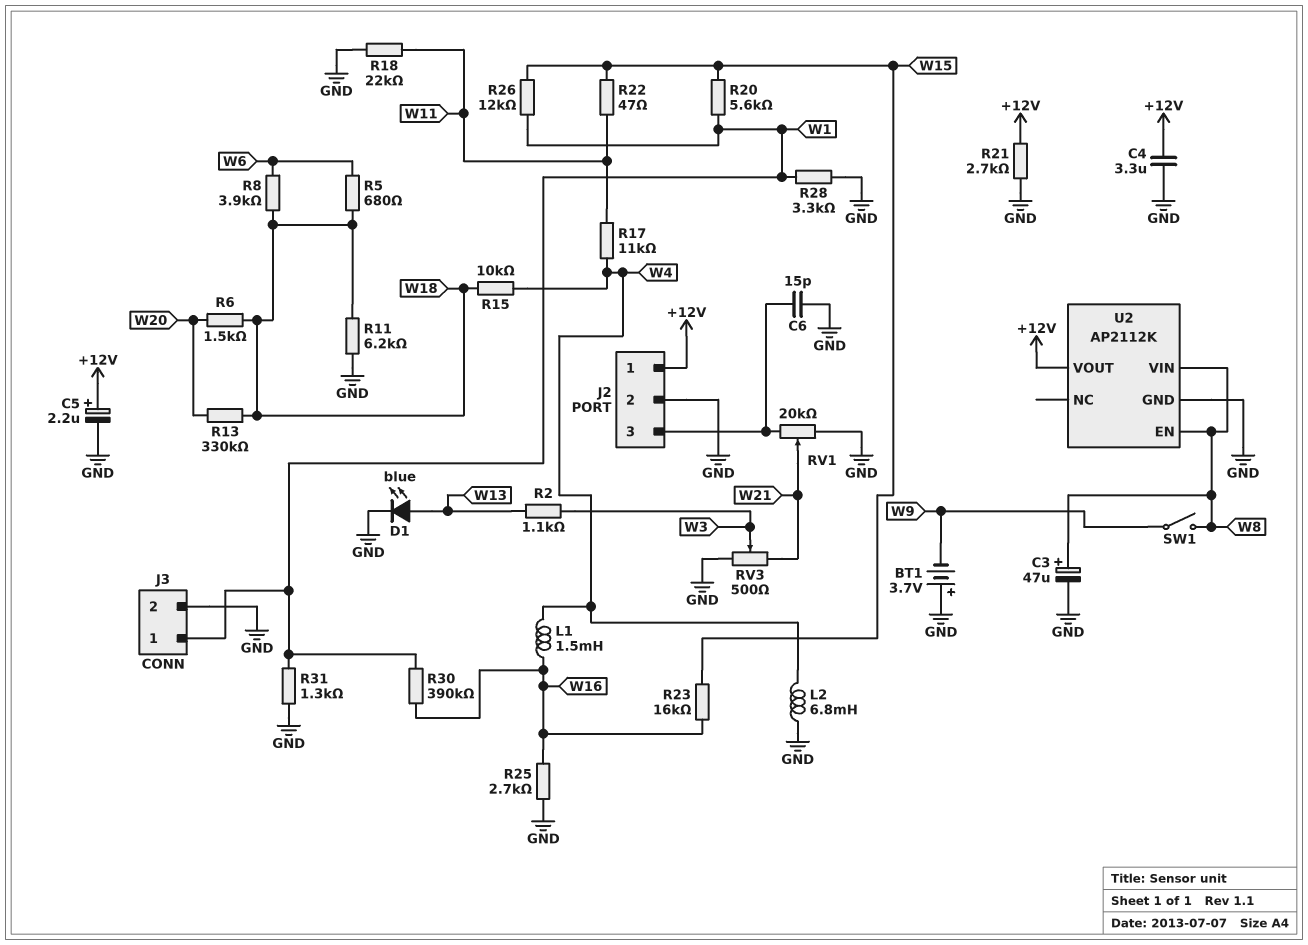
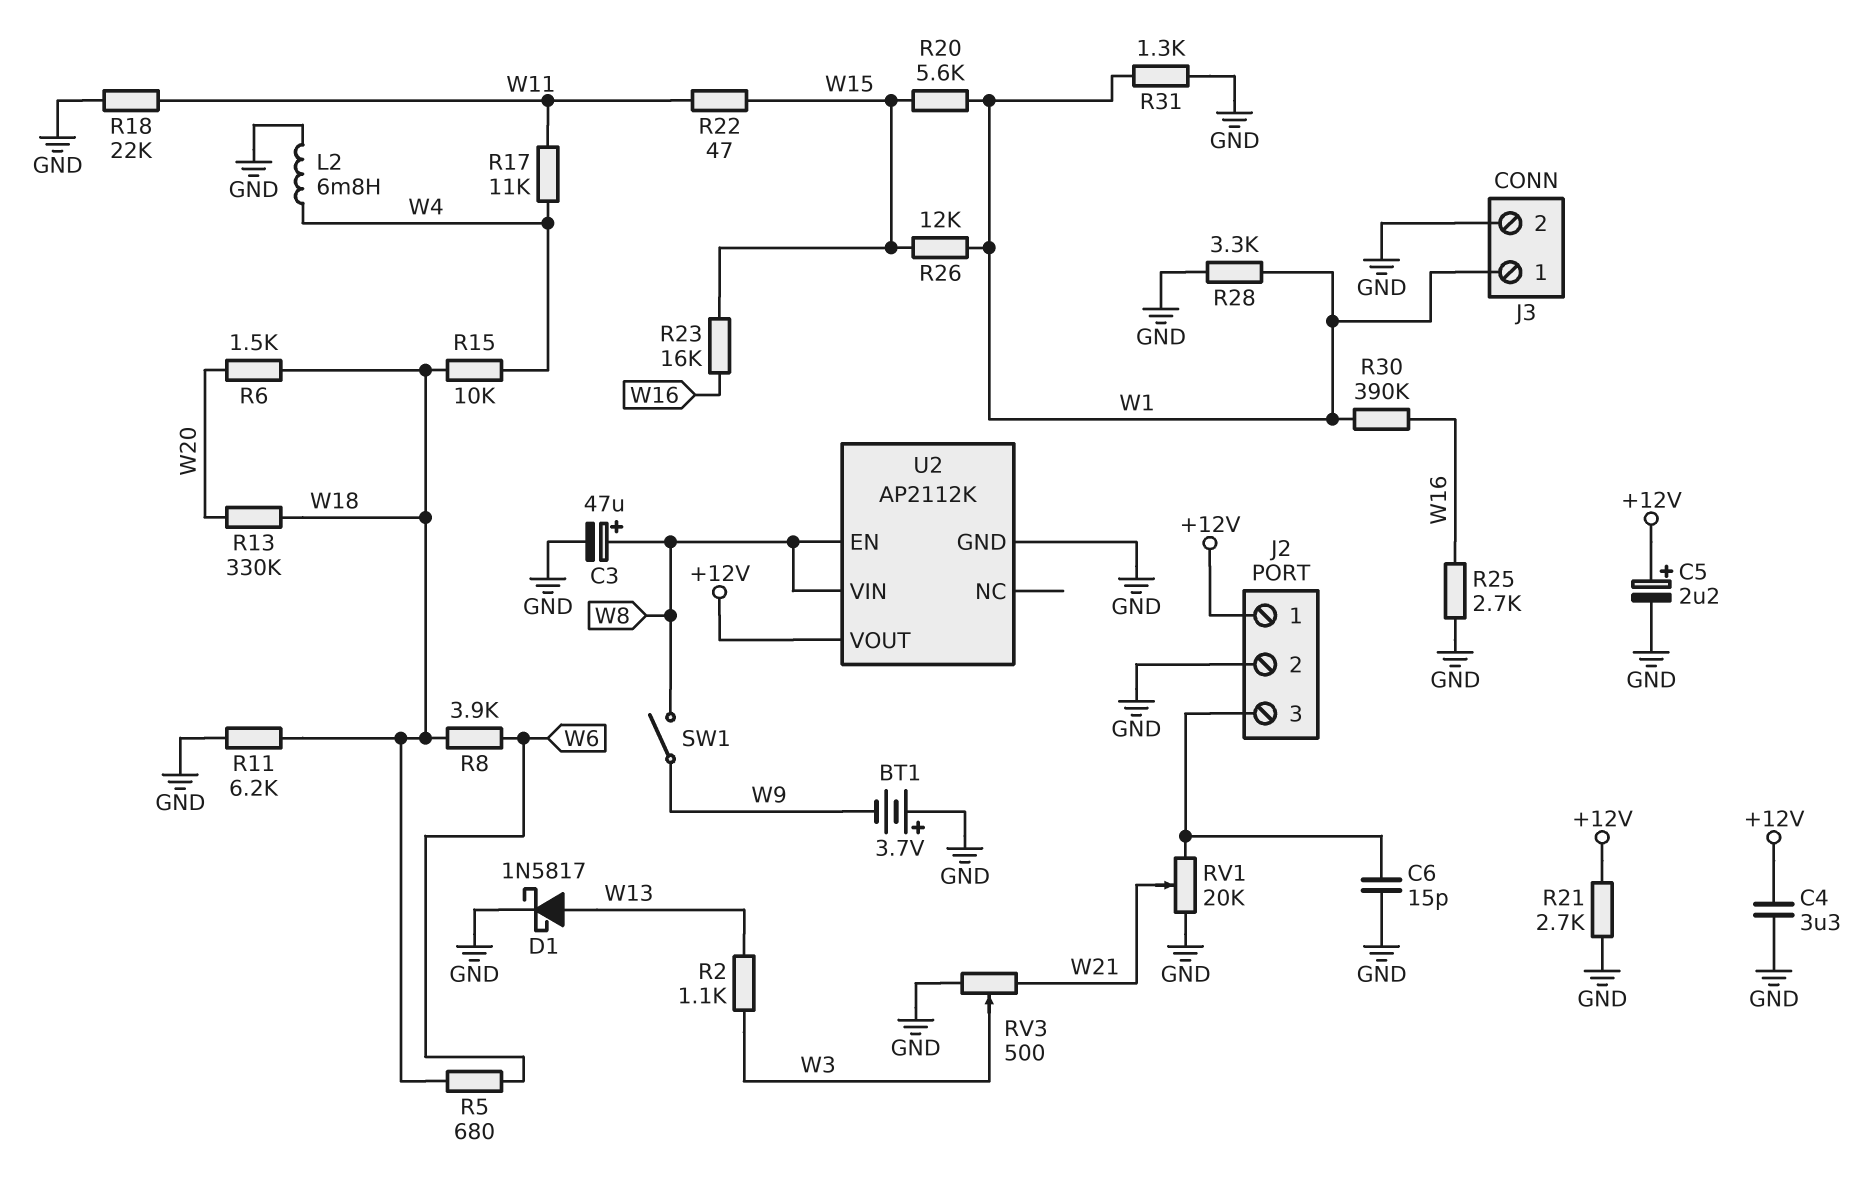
D1: LED blue (A W13, K GND) -> schottky 1N5817 (A W13, K GND)
L1: 1.5mH (W4, W16) -> none

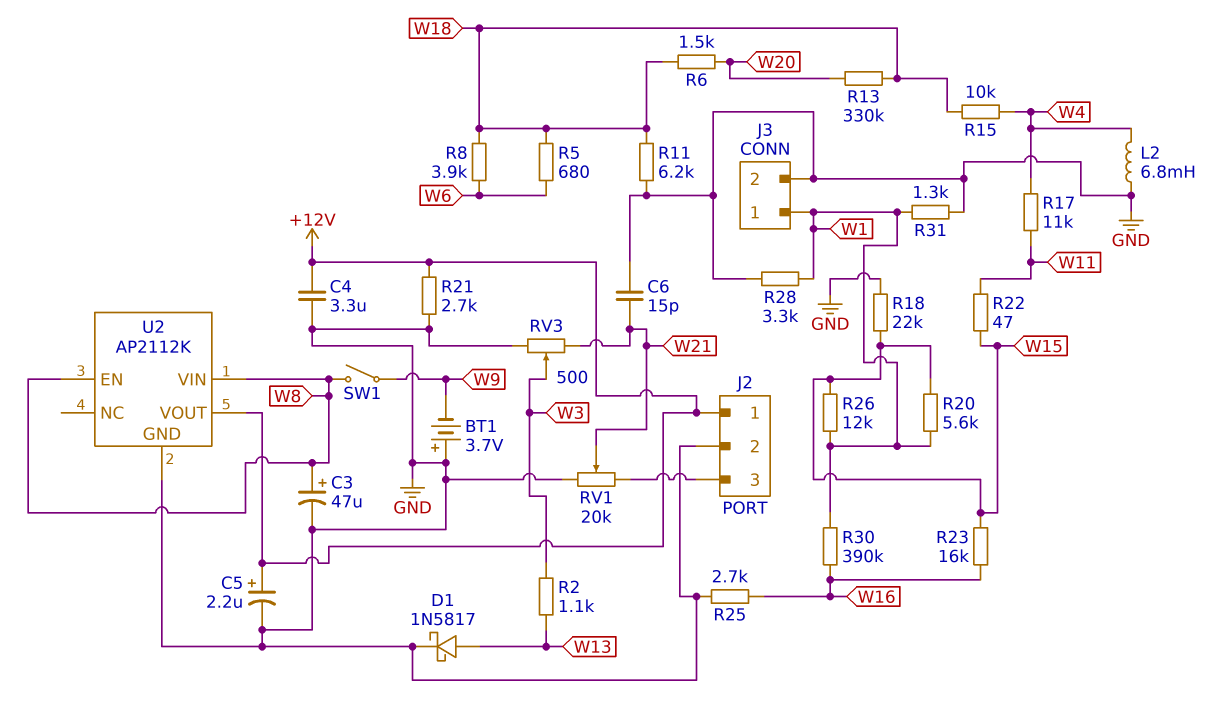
C6: 15pF (GND, J2/3) -> 15pF (GND, W21)
R18: 22k (GND, W11) -> 22k (GND, W15)

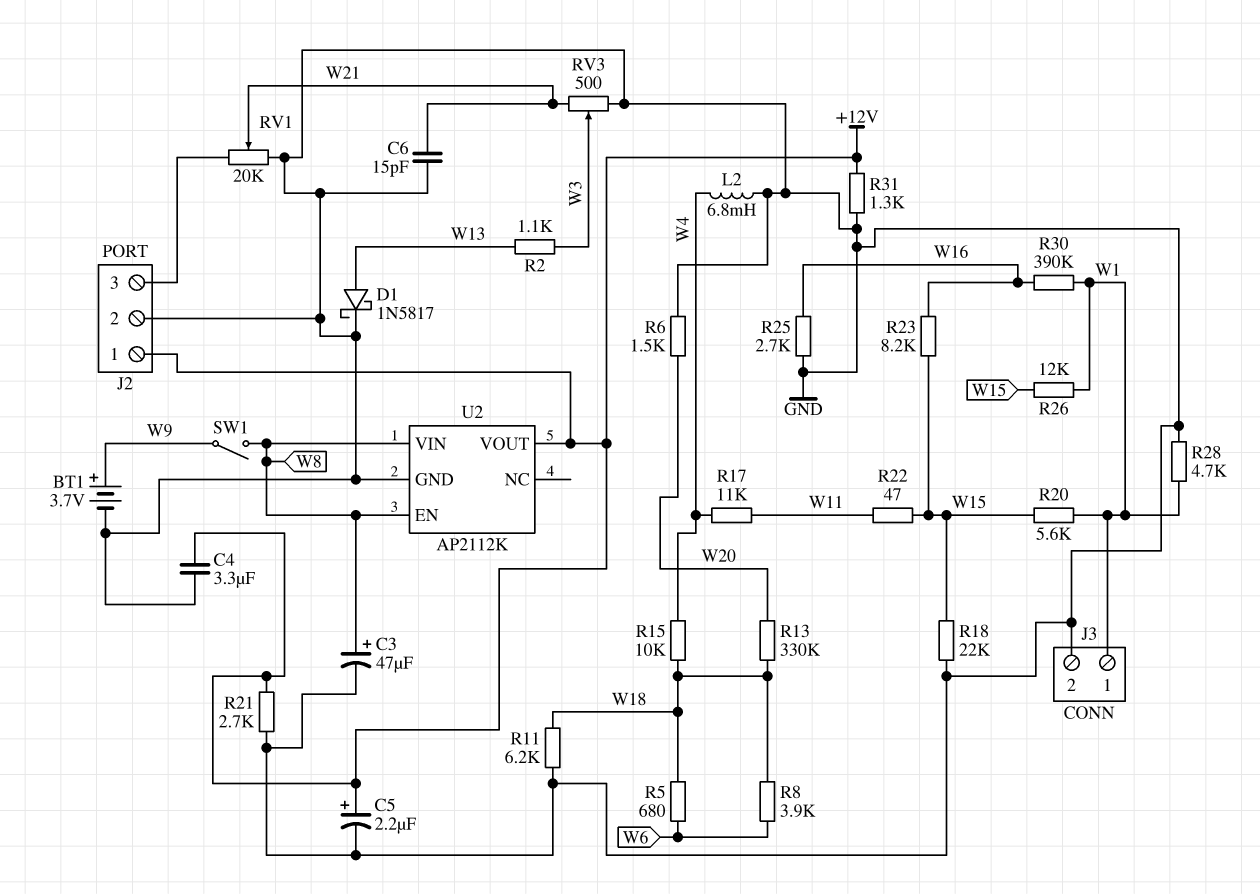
BT1: 3.7V (plus GND, minus W9) -> 3.7V (plus W9, minus GND)
R6: 1.5k (W18, W20) -> 1.5k (GND, W20)
R23: 16k (W15, W16) -> 8.2k (W15, W16)
R28: 3.3k (GND, W1) -> 4.7k (GND, W1)
R31: 1.3k (GND, W1) -> 1.3k (+12V, GND)

